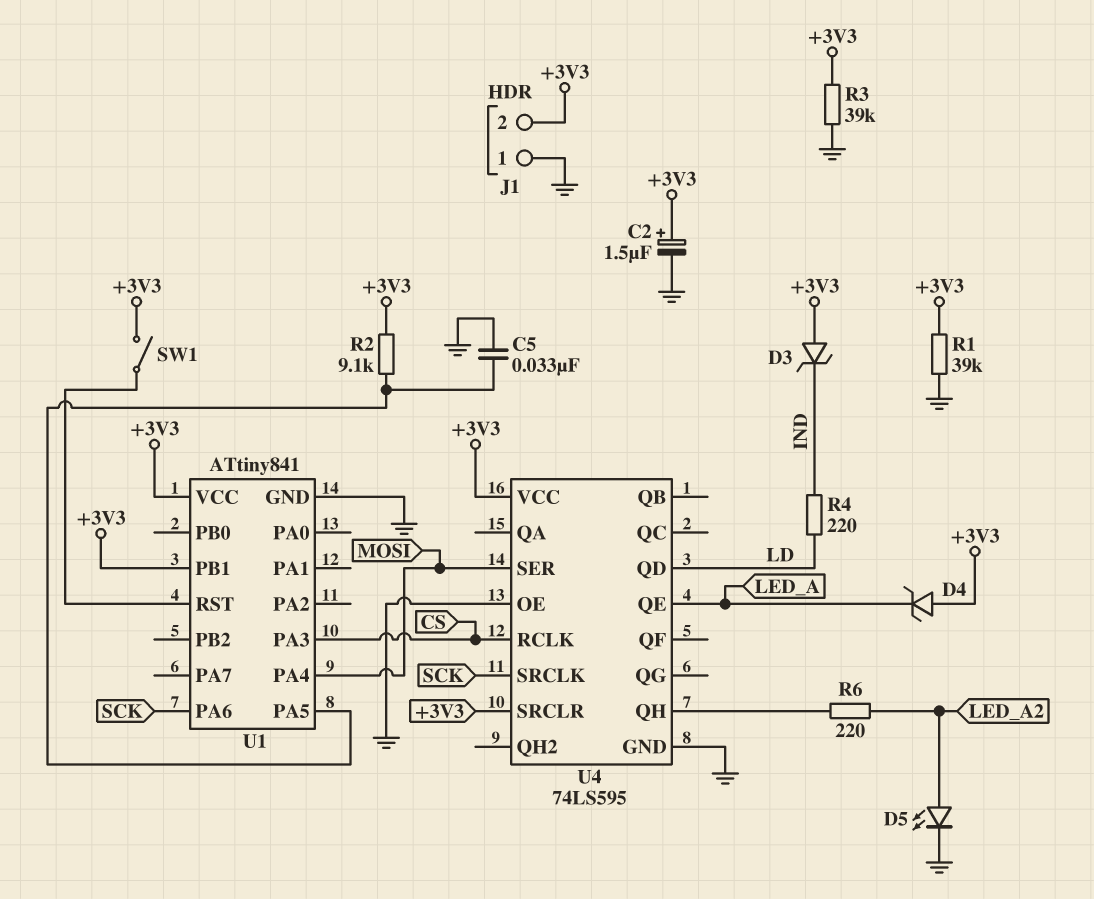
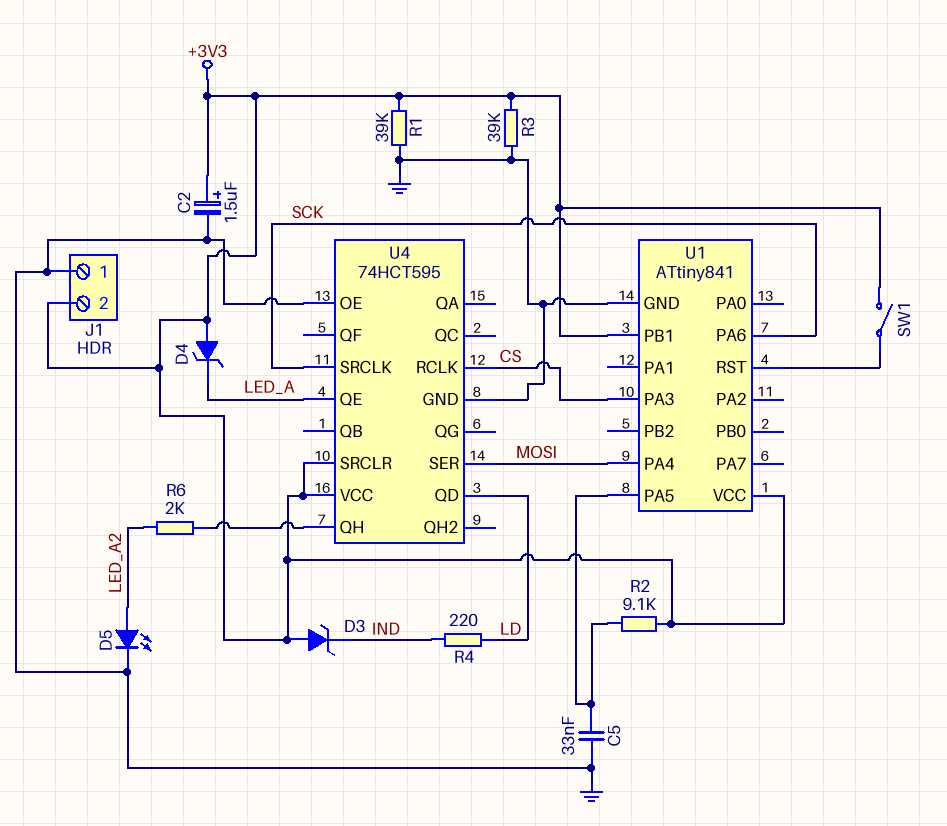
R6: 220 (LED_A2, U4/QH) -> 2k (LED_A2, U4/QH)
U4: 74LS595 -> 74HCT595

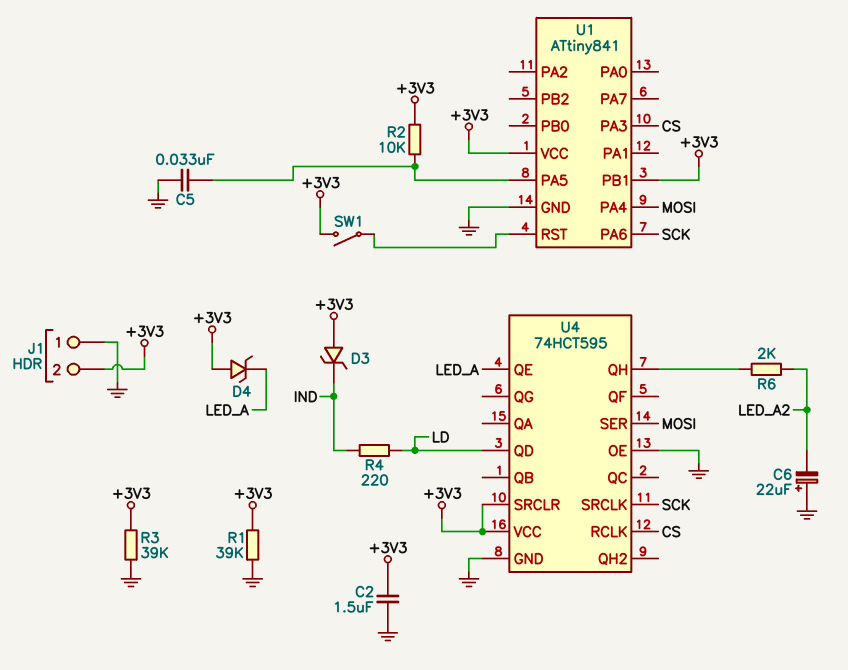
C2: 1.5uF (plus +3V3, minus GND) -> 1.5uF (+3V3, GND)
C6: none -> 22uF (plus GND, minus LED_A2)
D5: LED (A LED_A2, K GND) -> none
R2: 9.1k (+3V3, U1/PA5) -> 10k (+3V3, U1/PA5)

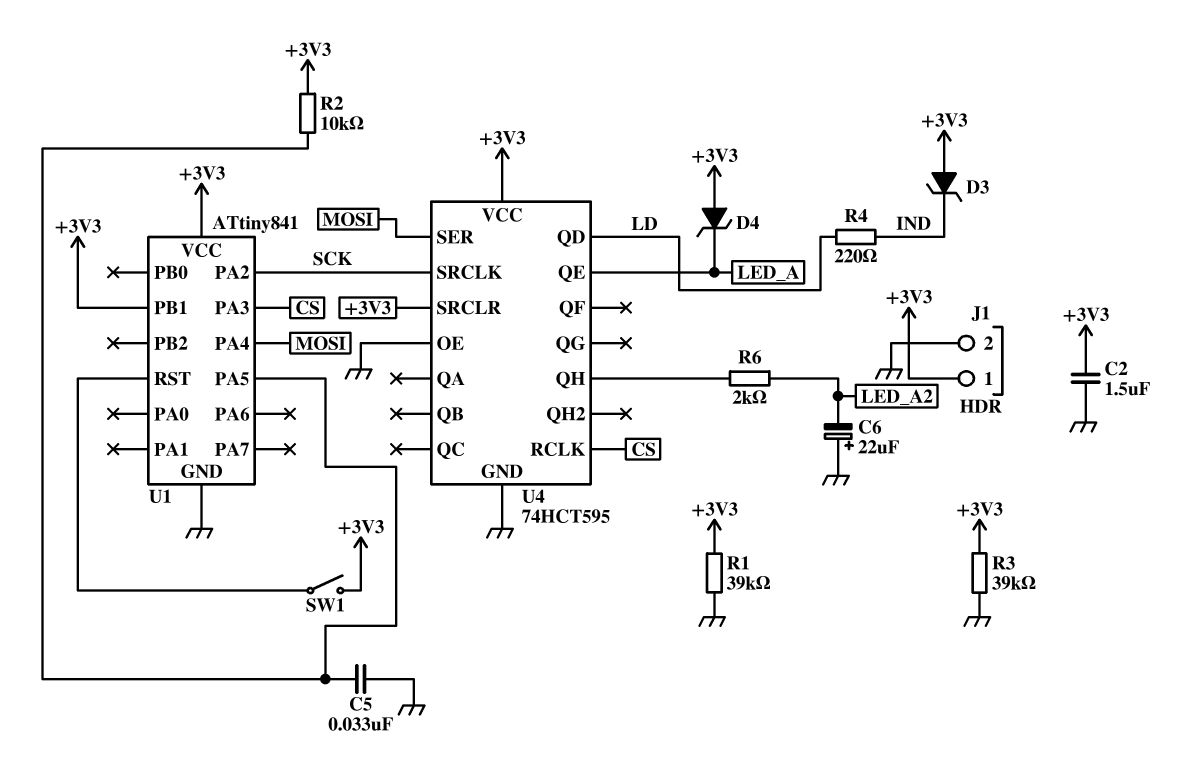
J1 pin 1: GND -> +3V3
J1 pin 2: +3V3 -> GND
U1 pin PA2: none -> SCK
U1 pin PA6: SCK -> none

